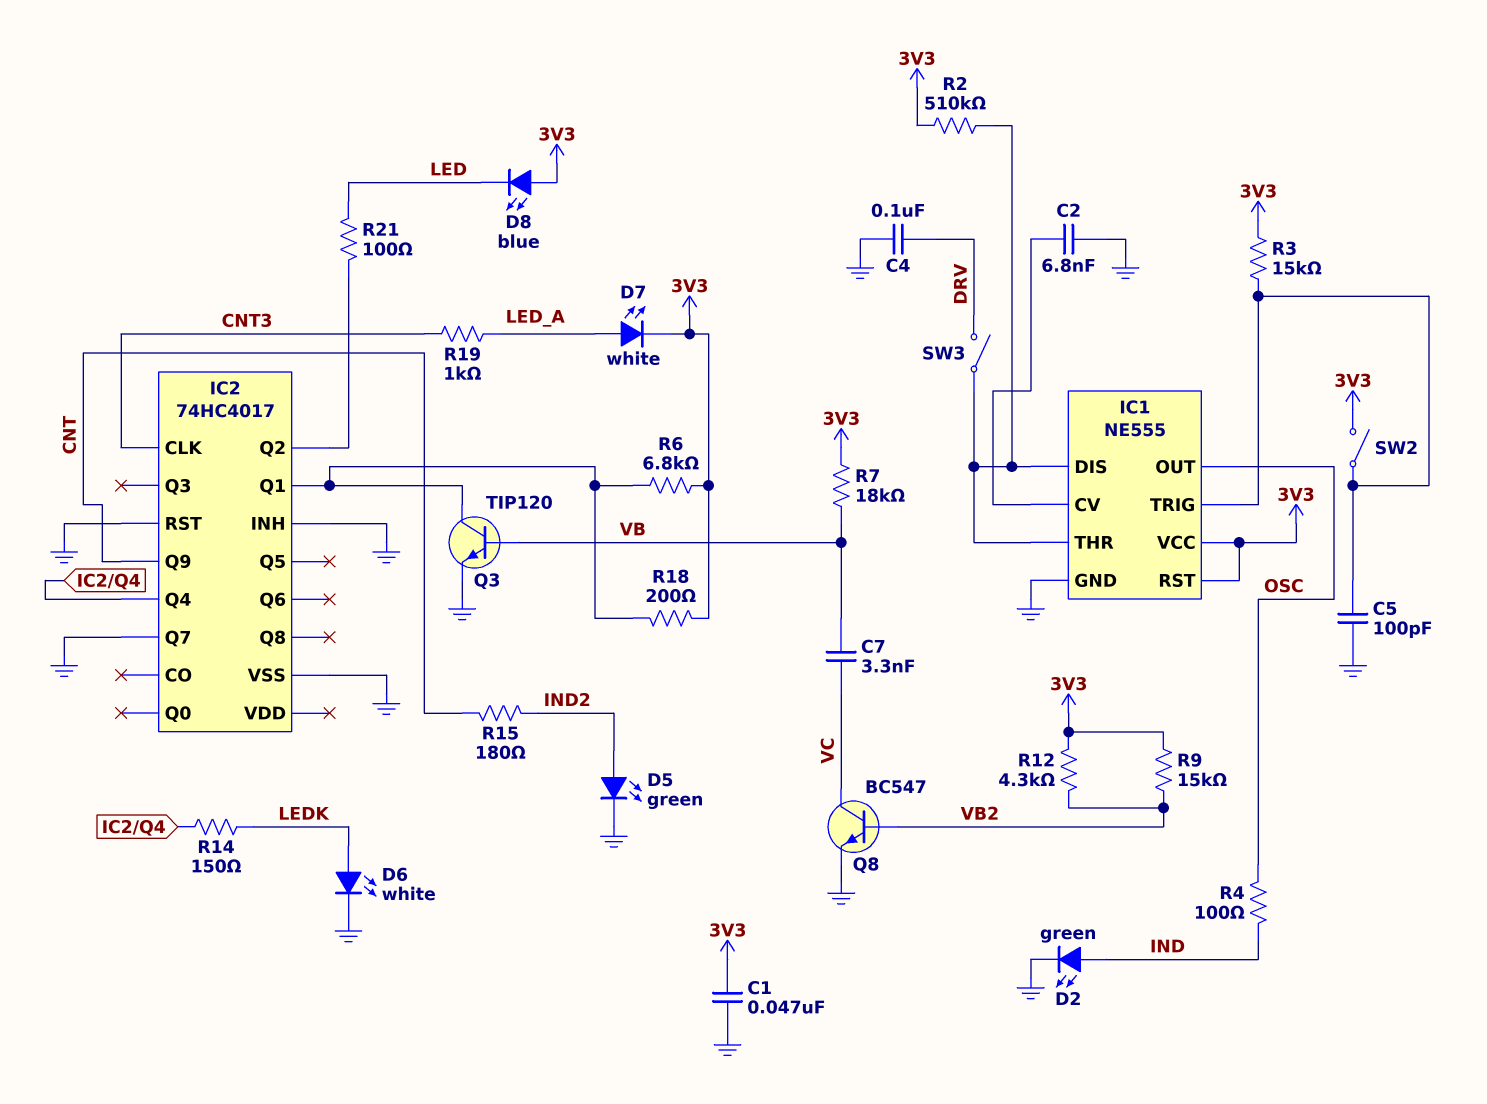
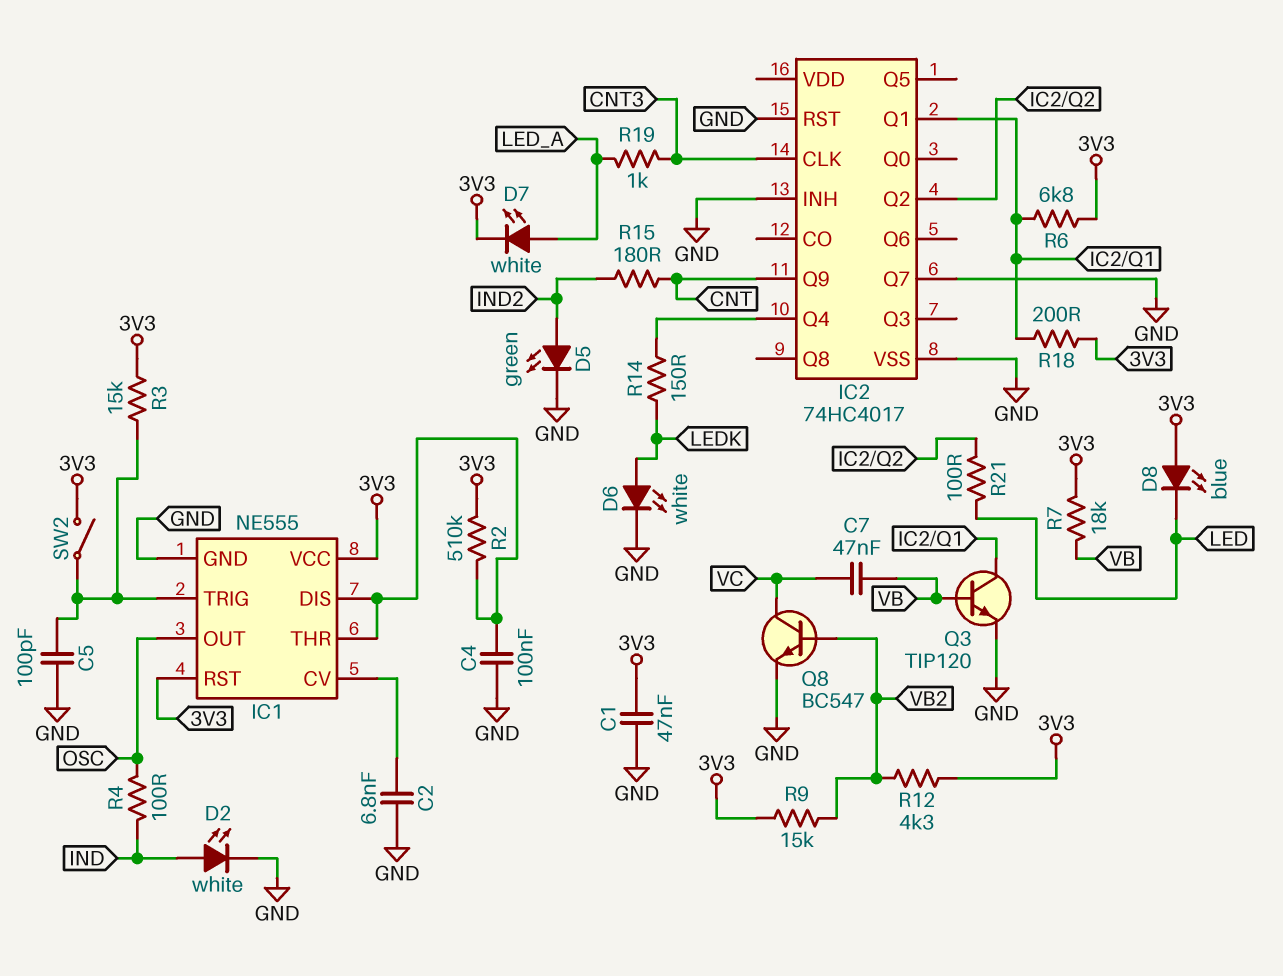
C4: 100nF (DRV, GND) -> 100nF (GND, IC1/DIS)
C7: 3.3nF (VB, VC) -> 47nF (VB, VC)
D2: LED green (A IND, K GND) -> LED white (A IND, K GND)
SW3: switch (DRV, IC1/DIS) -> none

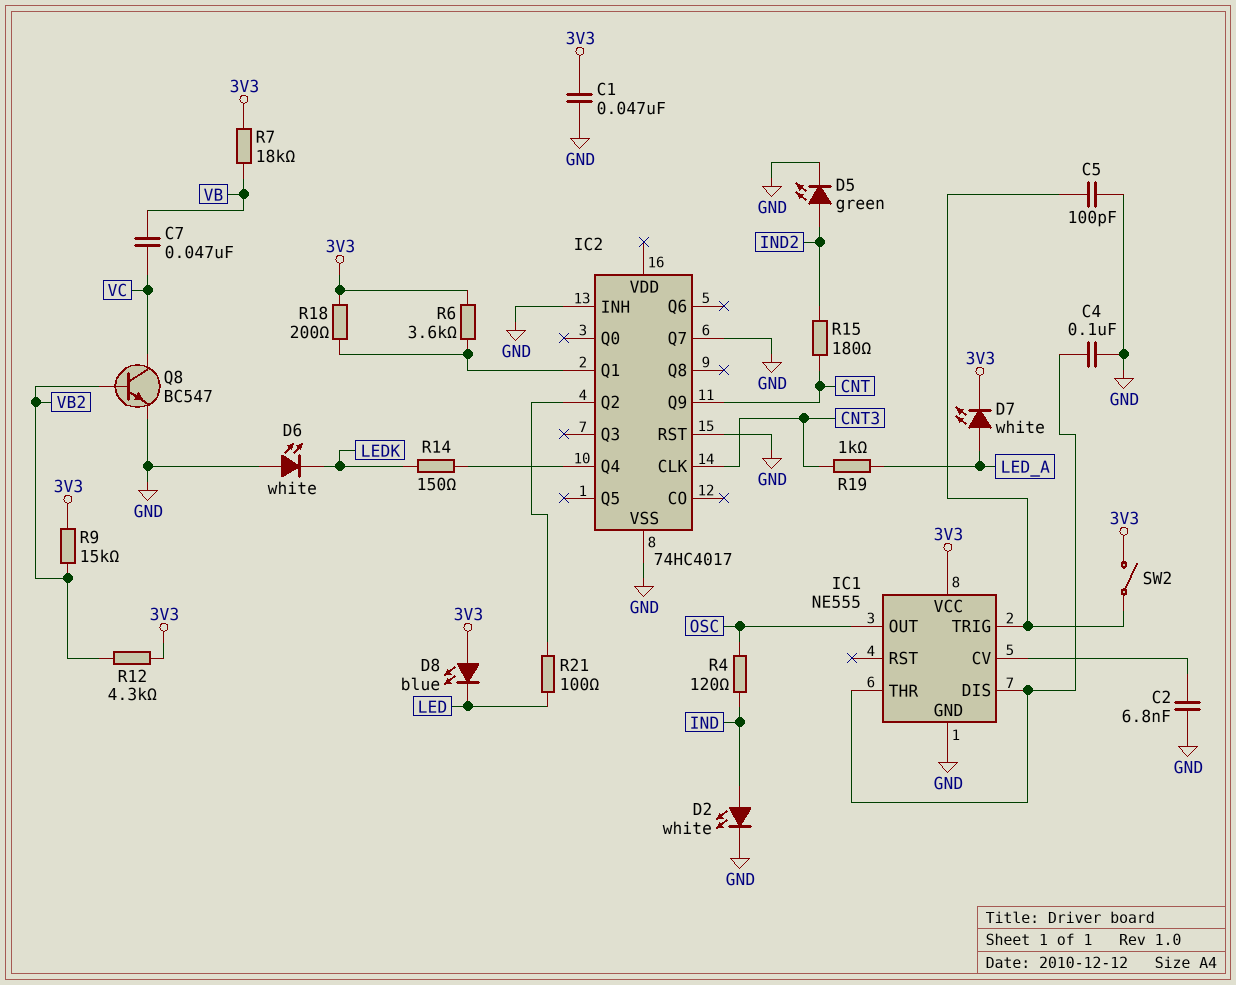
D6: LED white (A LEDK, K GND) -> LED white (A GND, K LEDK)
IC1 pin RST: 3V3 -> none
Q3: NPN TIP120 (B VB, C IC2/Q1, E GND) -> none
R2: 510k (3V3, IC1/DIS) -> none
R3: 15k (3V3, IC1/TRIG) -> none
R4: 100 (IND, OSC) -> 120 (IND, OSC)
R6: 6.8k (3V3, IC2/Q1) -> 3.6k (3V3, IC2/Q1)

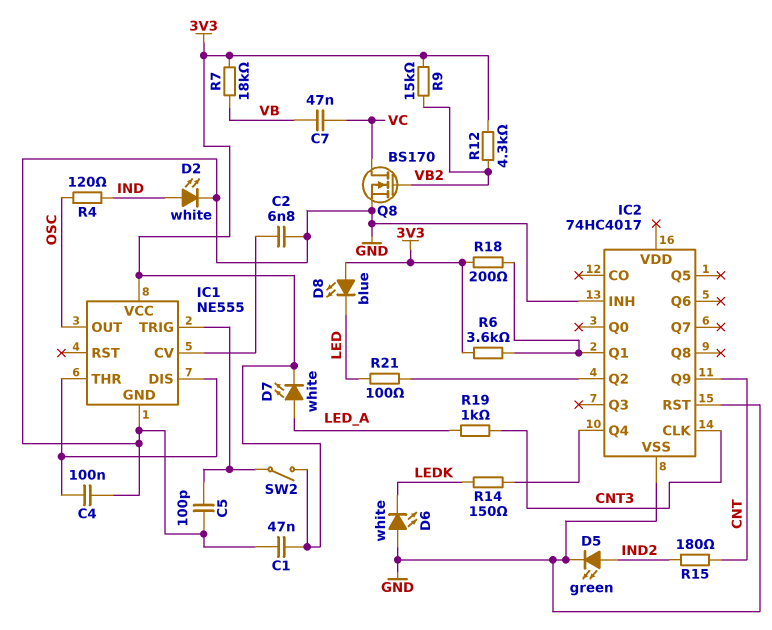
IC2 pin Q7: GND -> none
Q8: NPN BC547 (B VB2, C VC, E GND) -> NMOS BS170 (G VB2, D VC, S GND)

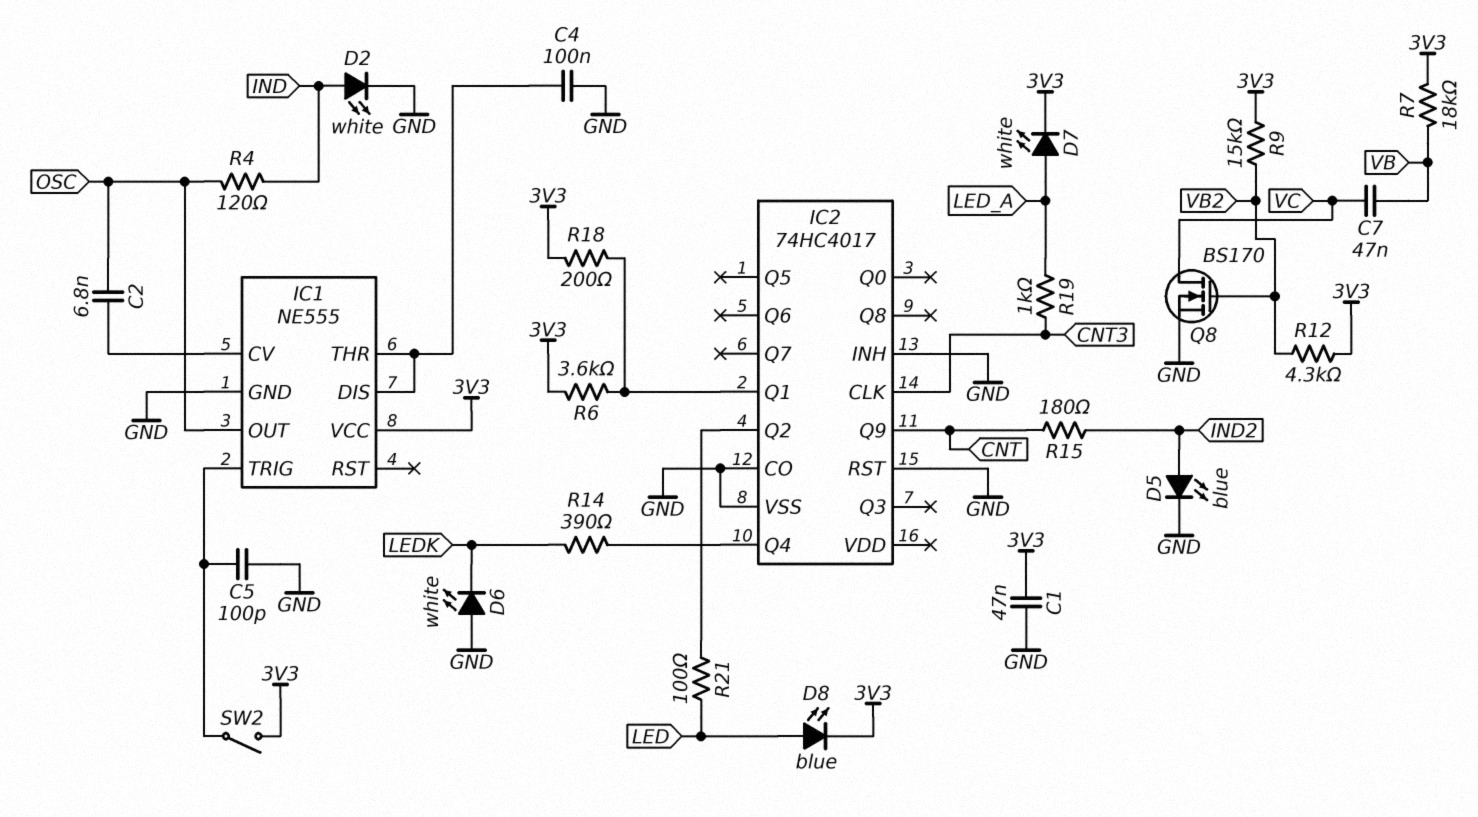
C2: 6.8nF (GND, IC1/CV) -> 6.8nF (IC1/CV, OSC)
D5: LED green (A IND2, K GND) -> LED blue (A IND2, K GND)
D8: LED blue (A 3V3, K LED) -> LED blue (A LED, K 3V3)
IC2 pin CO: none -> GND
R14: 150 (IC2/Q4, LEDK) -> 390 (IC2/Q4, LEDK)

